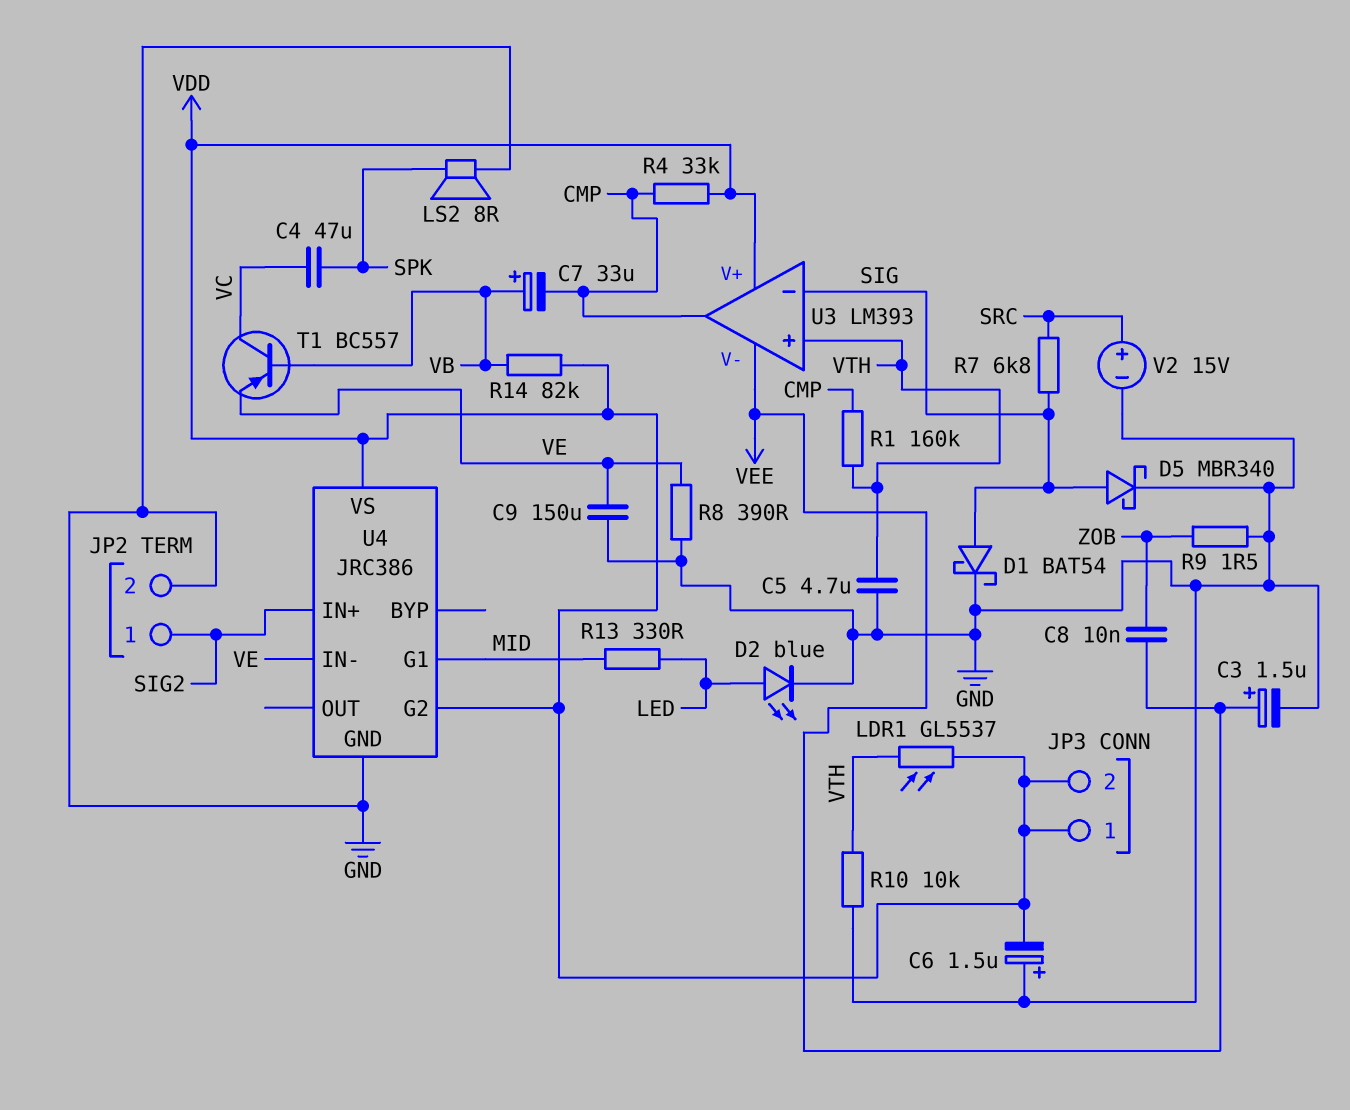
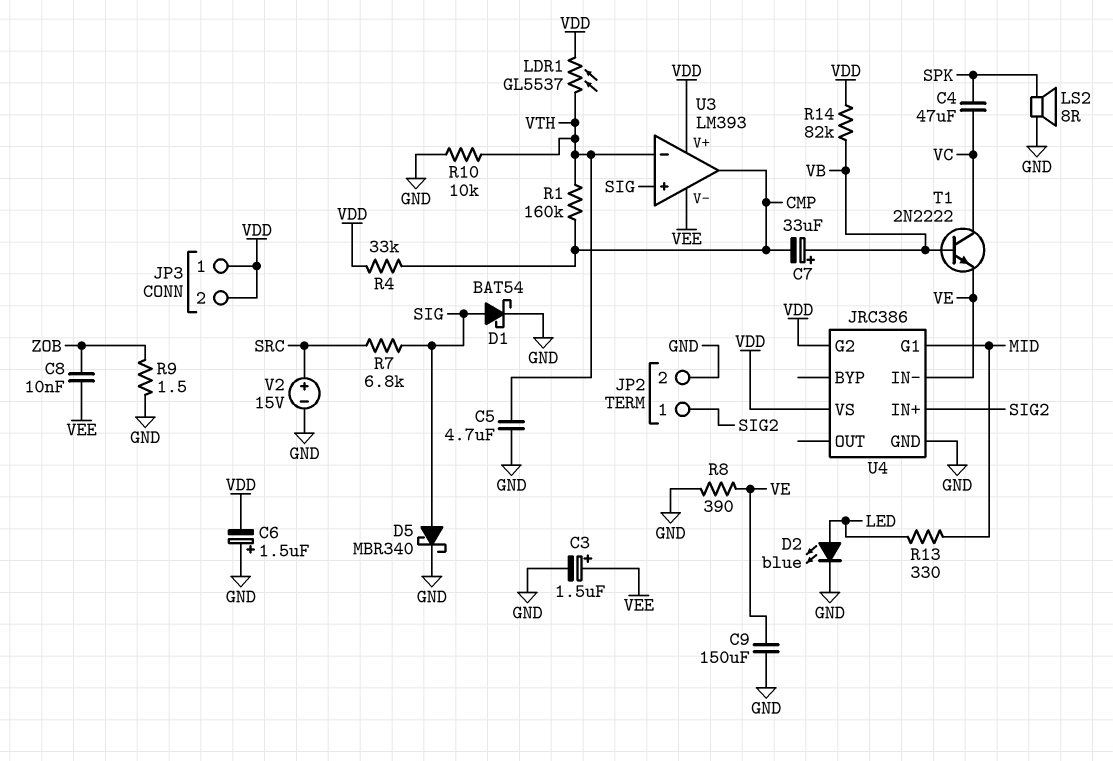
T1: PNP BC557 (B VB, C VC, E VE) -> NPN 2N2222 (B VB, C VC, E VE)
U3 pin in+: VTH -> SIG
U3 pin in-: SIG -> VTH

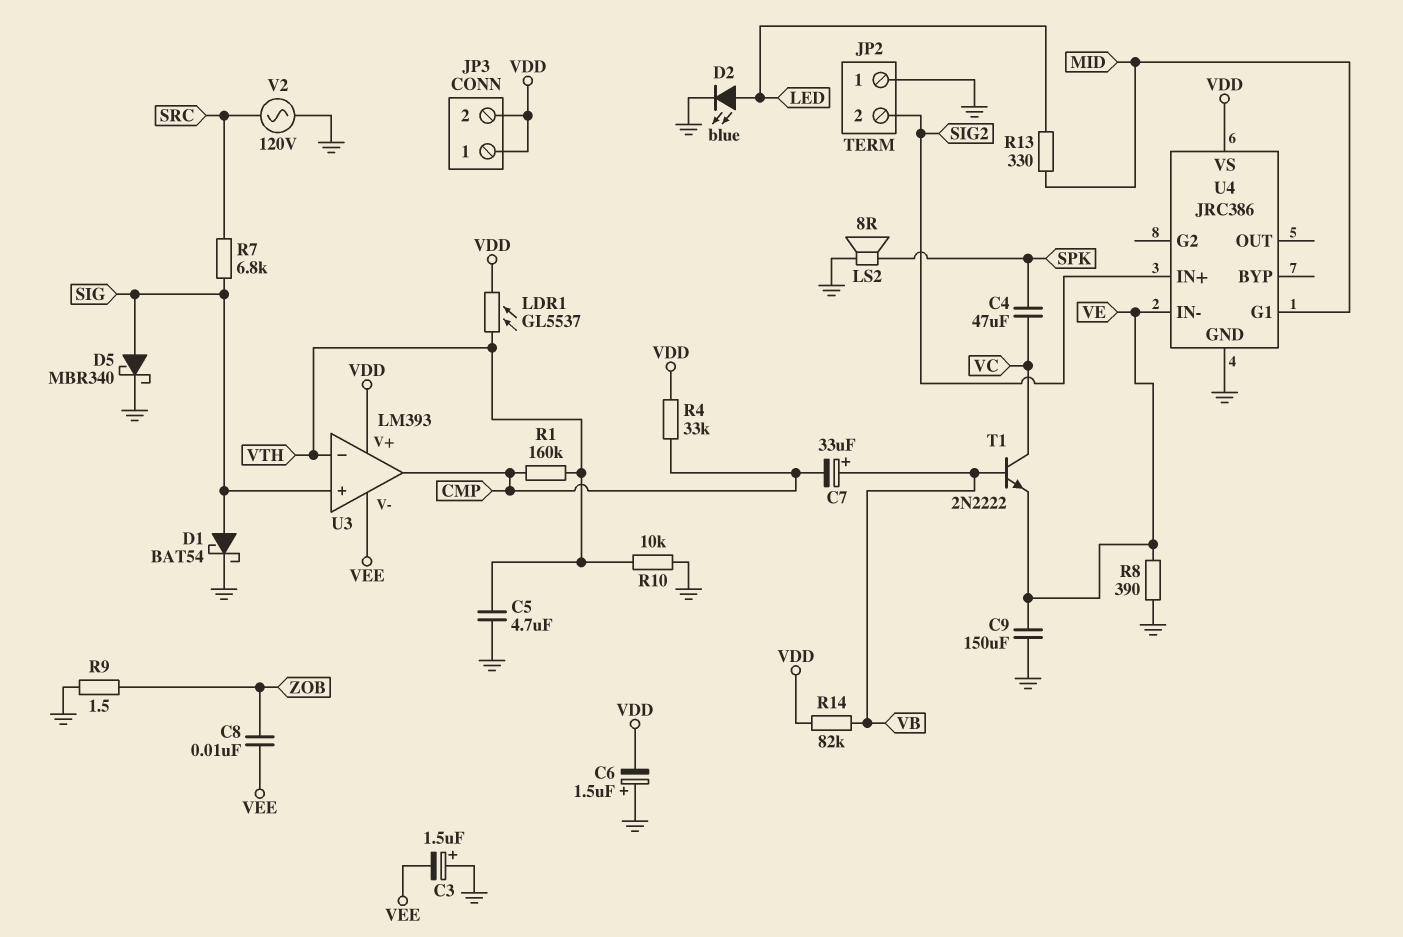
C3: 1.5uF (plus VEE, minus GND) -> 1.5uF (plus GND, minus VEE)
JP2 pin 1: SIG2 -> GND
JP2 pin 2: GND -> SIG2
U4 pin G2: VDD -> none
V2: 15V (plus SRC, minus GND) -> AC 120V (GND, SRC)

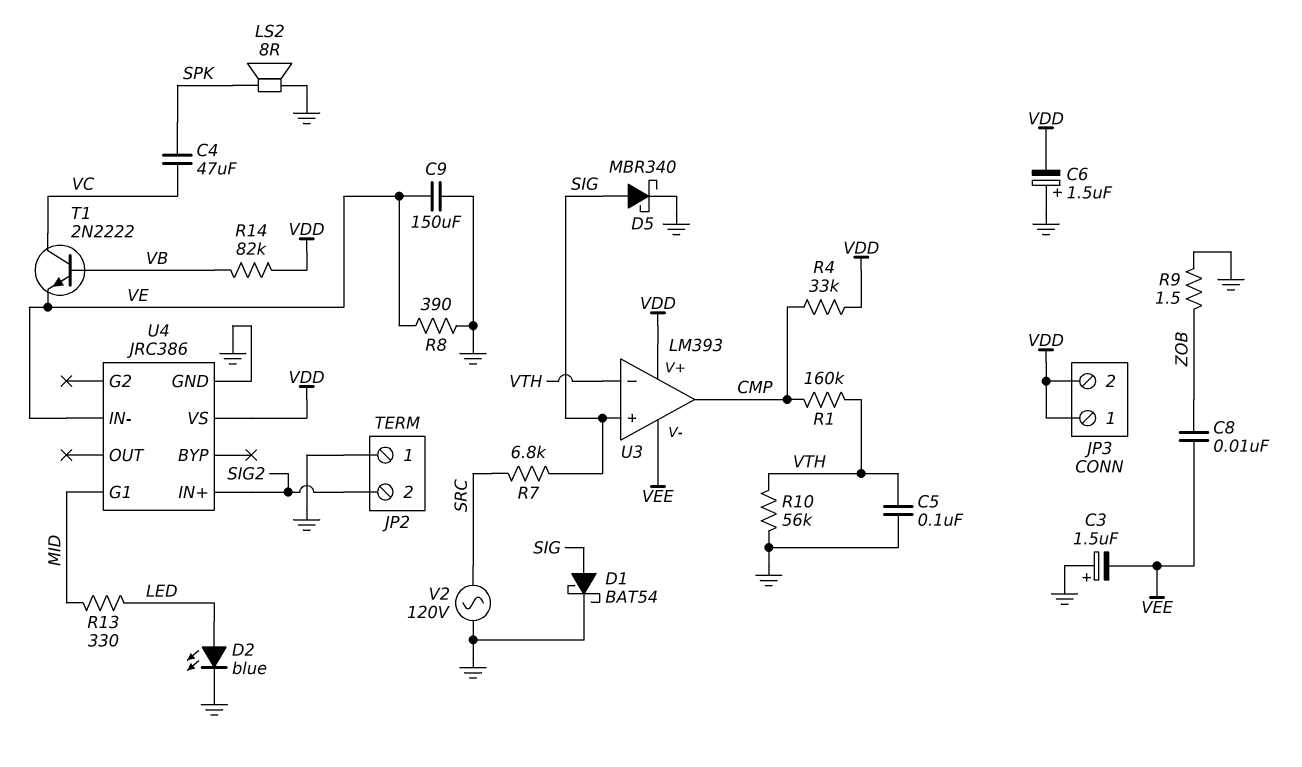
C5: 4.7uF (GND, VTH) -> 100nF (GND, VTH)
C7: 33uF (plus VB, minus CMP) -> none
LDR1: GL5537 (VDD, VTH) -> none
R10: 10k (GND, VTH) -> 56k (GND, VTH)

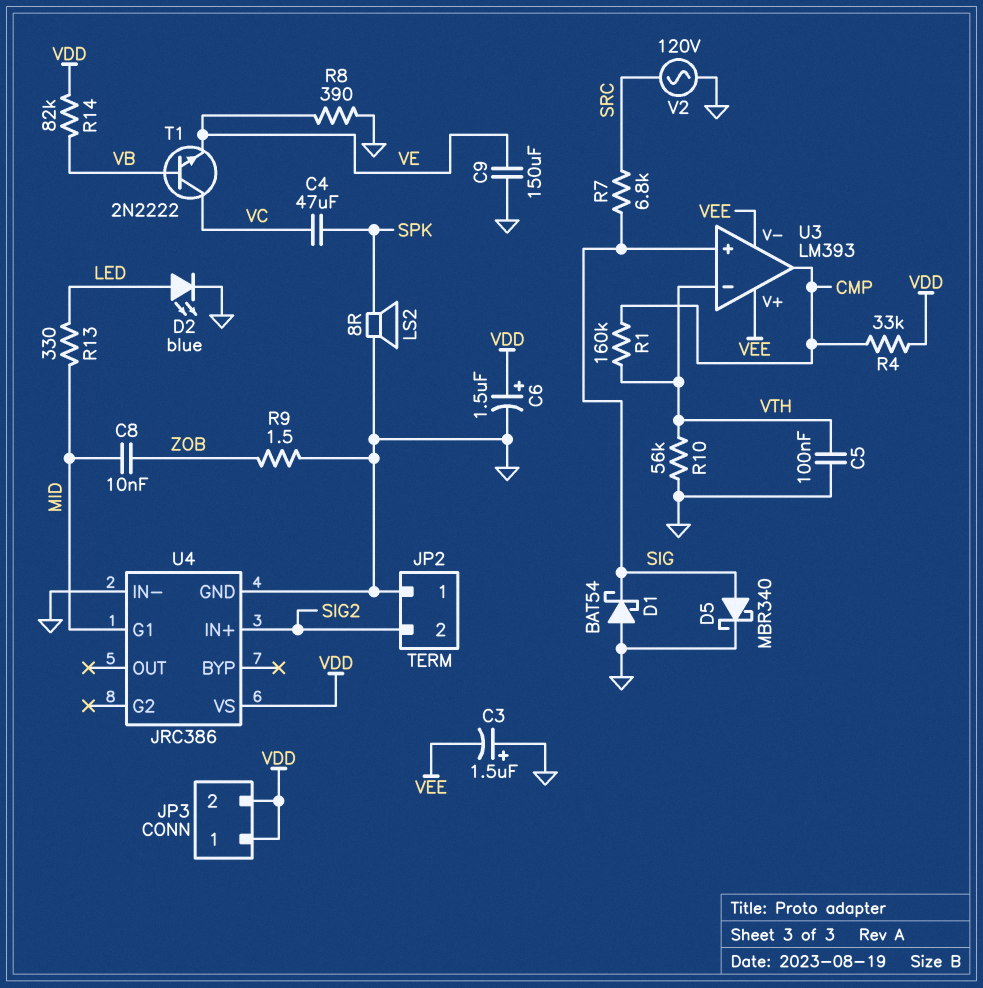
C6: 1.5uF (plus GND, minus VDD) -> 1.5uF (plus VDD, minus GND)
C8: 10nF (VEE, ZOB) -> 10nF (MID, ZOB)
D1: schottky BAT54 (A SIG, K GND) -> schottky BAT54 (A GND, K SIG)
U3 pin V+: VDD -> VEE
U4 pin IN-: VE -> GND

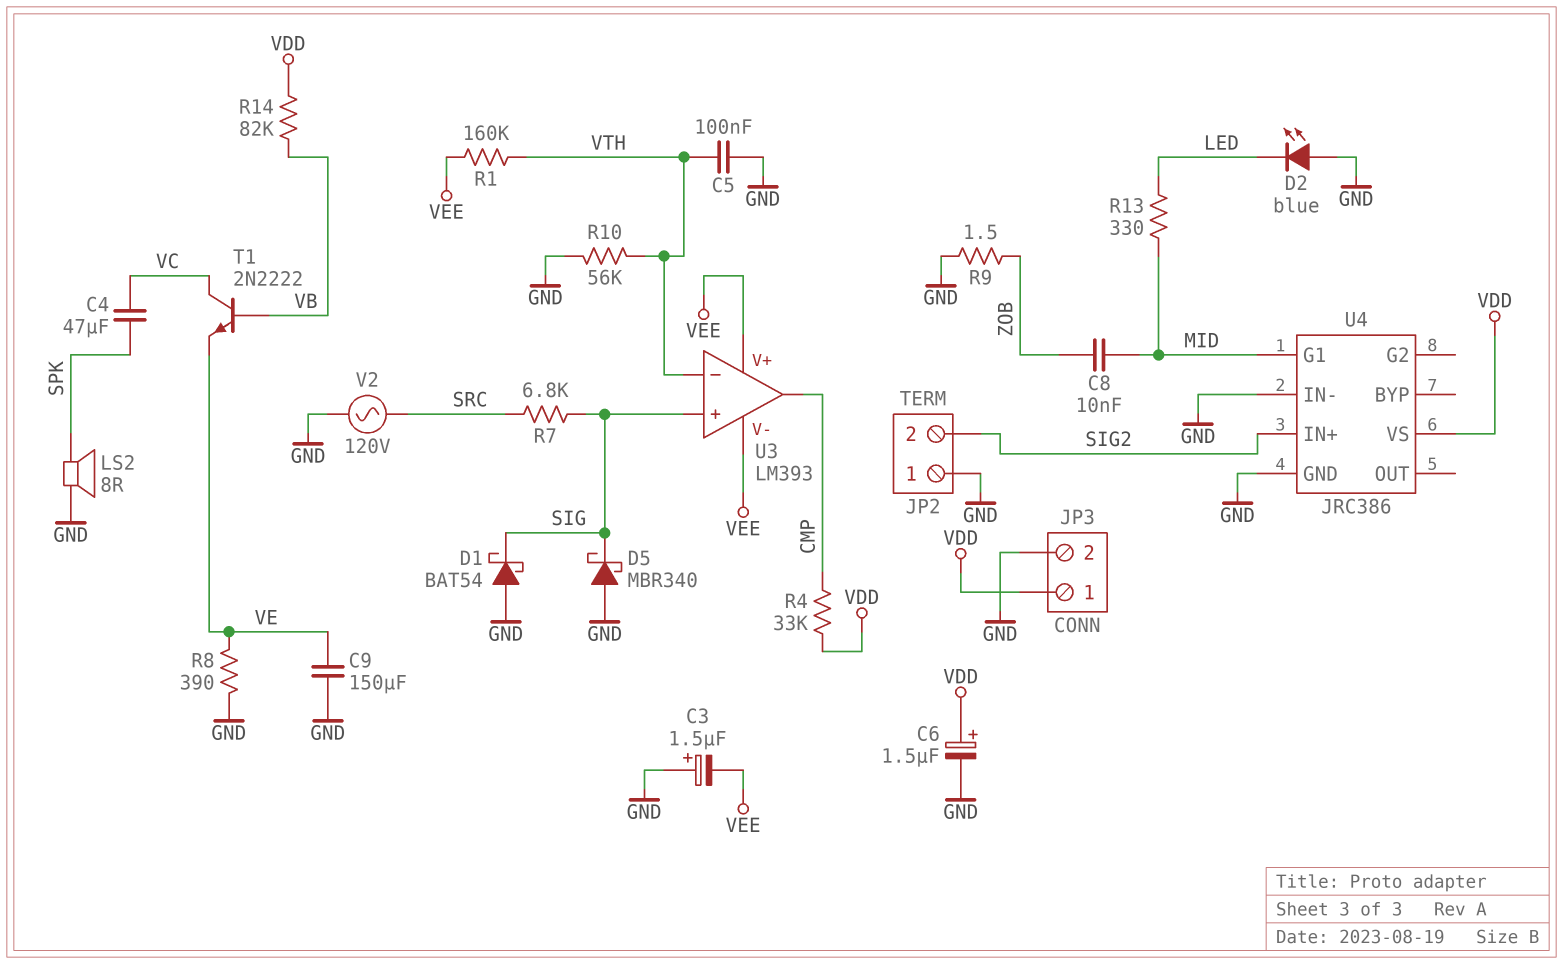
D2: LED blue (A LED, K GND) -> LED blue (A GND, K LED)
D5: schottky MBR340 (A SIG, K GND) -> schottky MBR340 (A GND, K SIG)
JP3 pin 2: VDD -> GND
R1: 160k (CMP, VTH) -> 160k (VEE, VTH)

